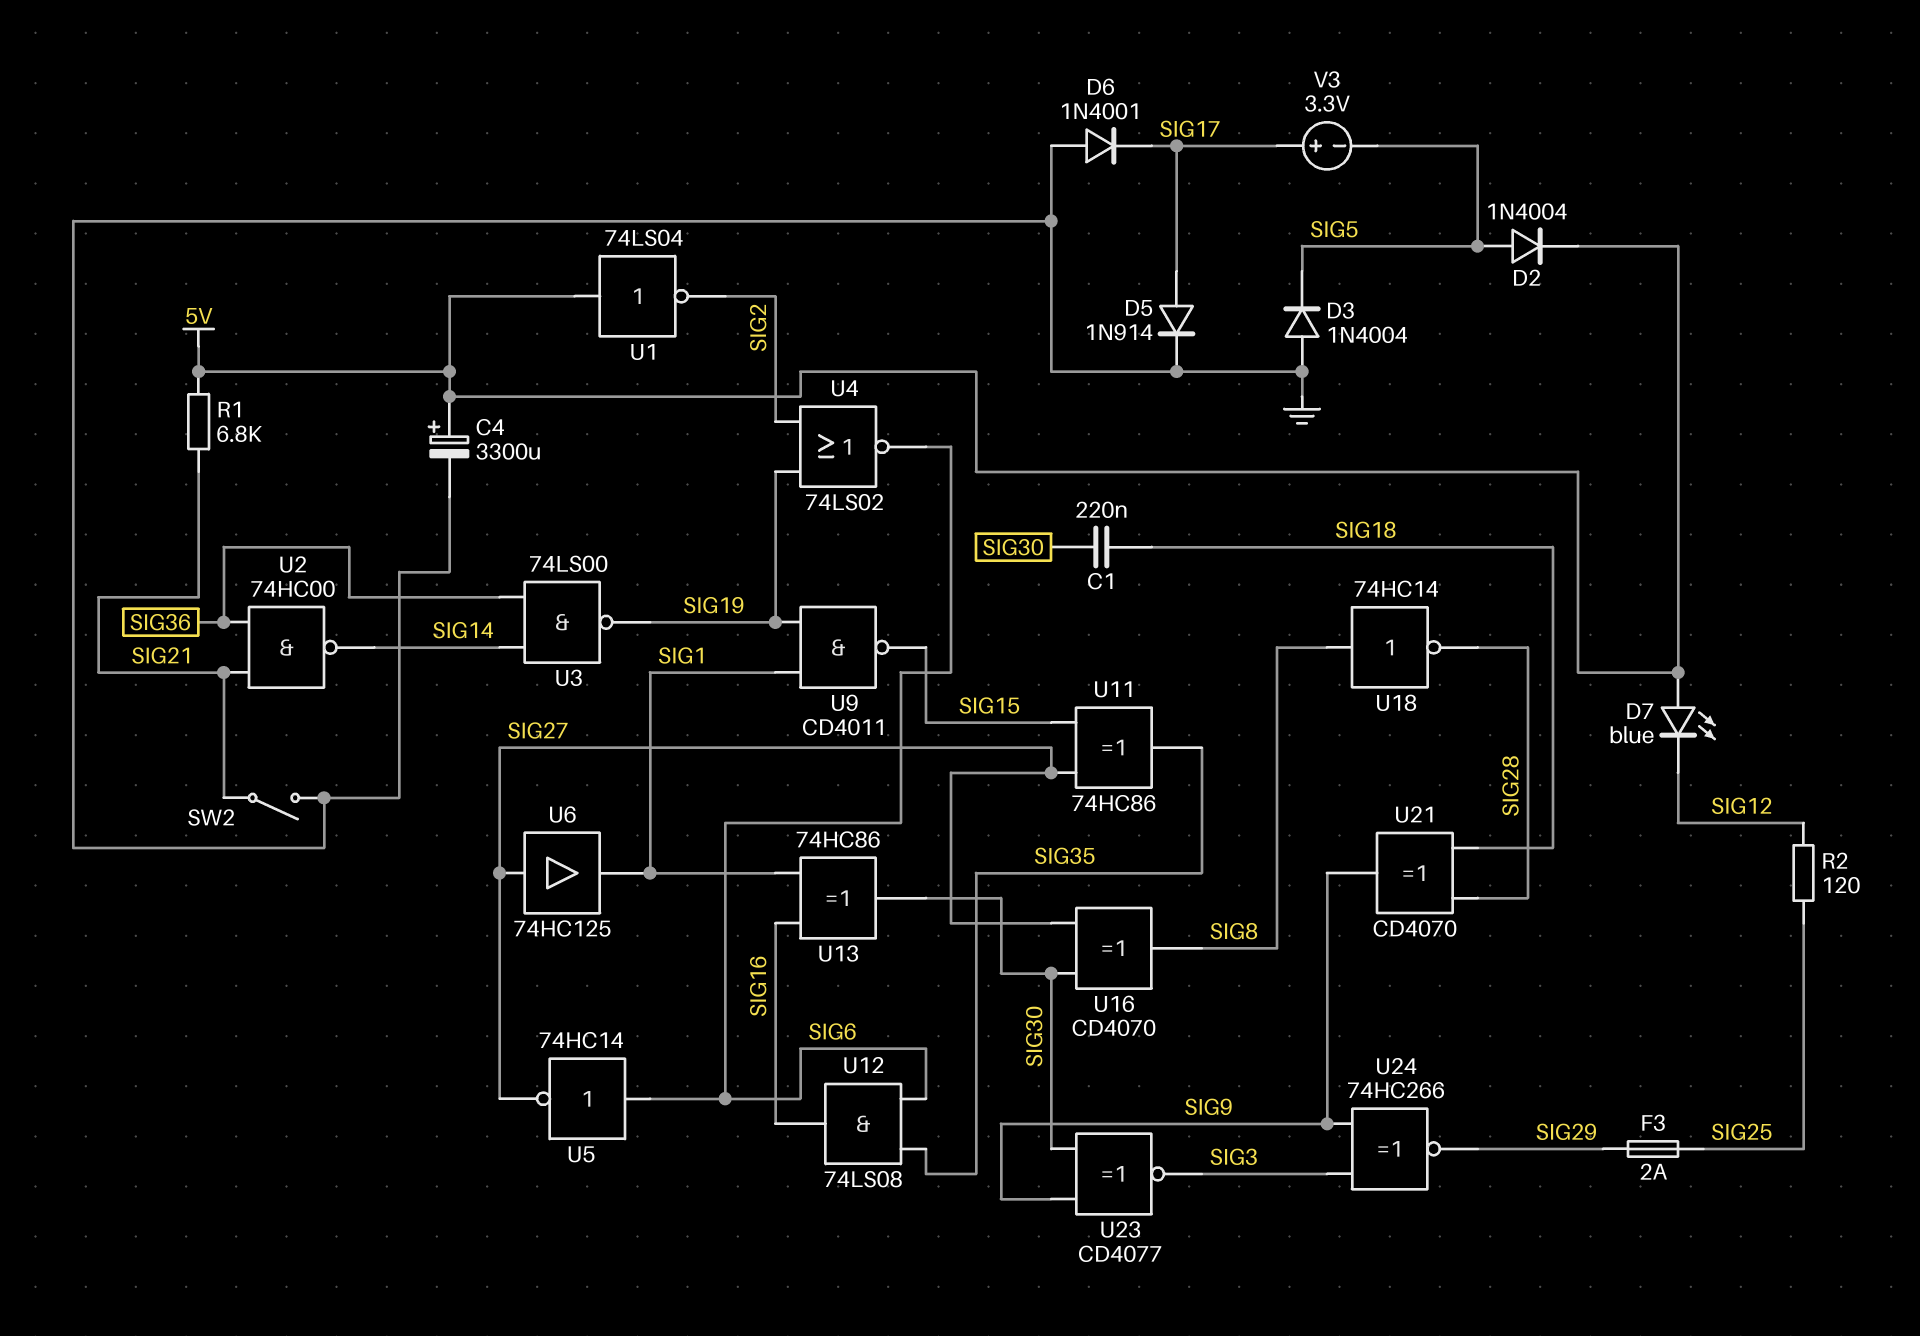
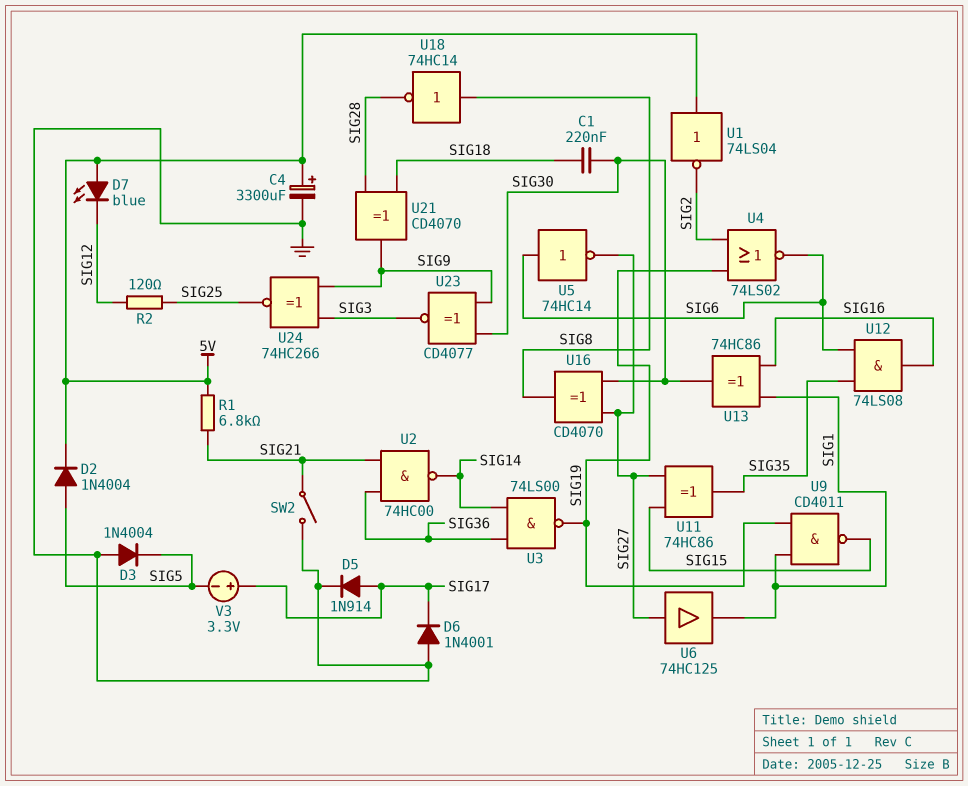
F3: 2A (SIG25, SIG29) -> none
U24: XNOR 74HC266 (in SIG3, in SIG9, out SIG29) -> XNOR 74HC266 (in SIG3, in SIG9, out SIG25)

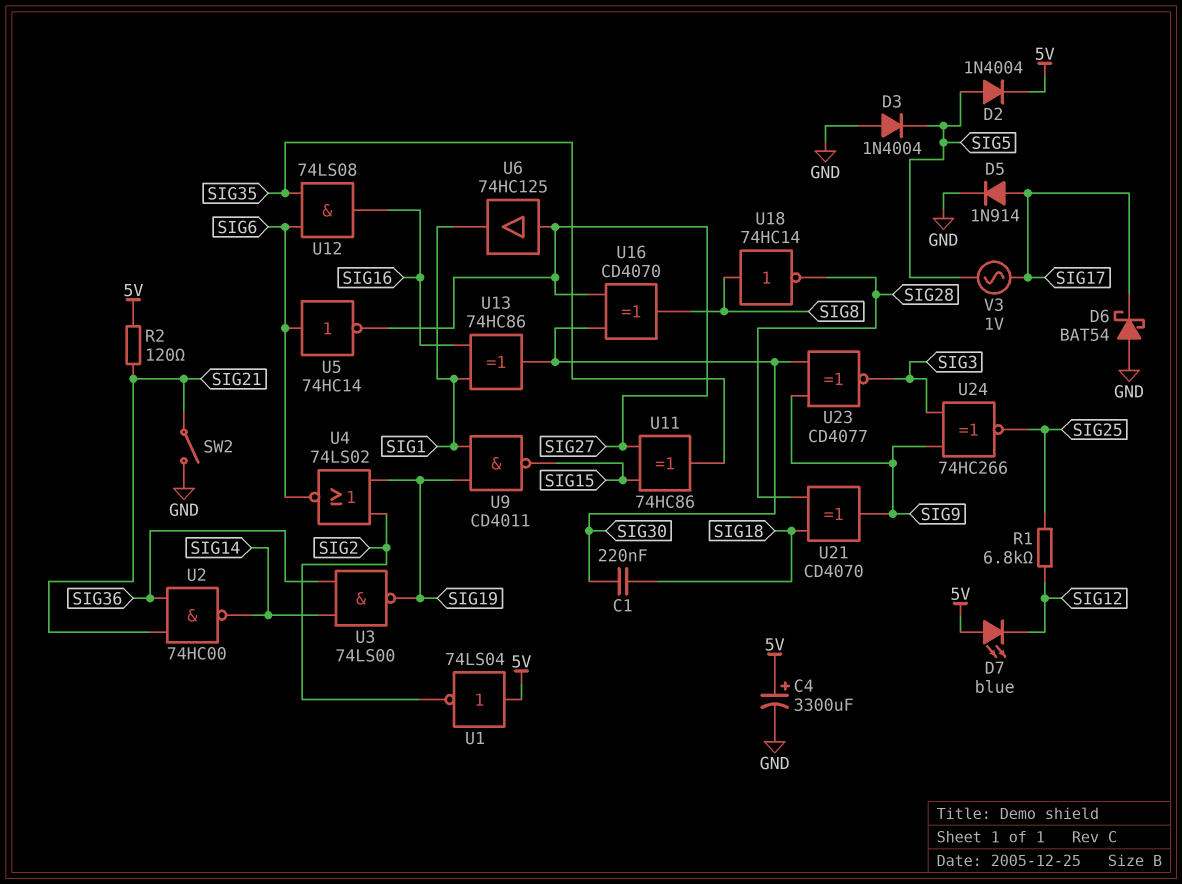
D6: diode 1N4001 (A GND, K SIG17) -> schottky BAT54 (A GND, K SIG17)
R1: 6.8k (5V, SIG21) -> 6.8k (SIG12, SIG25)
R2: 120 (SIG12, SIG25) -> 120 (5V, SIG21)
V3: 3.3V (plus SIG17, minus SIG5) -> AC 1V (SIG5, SIG17)

